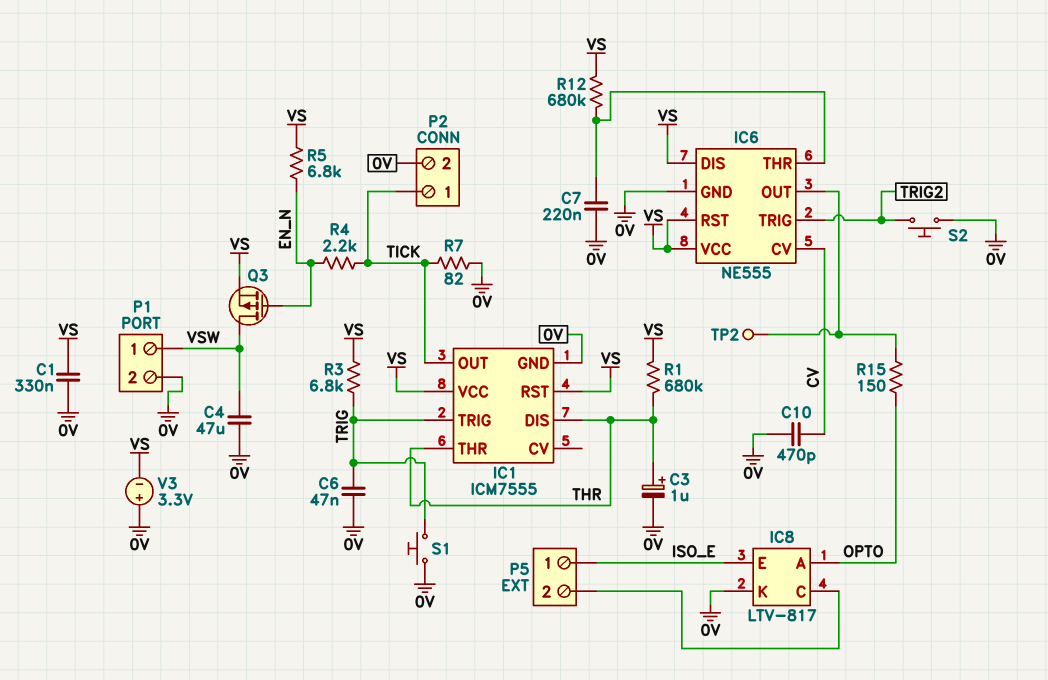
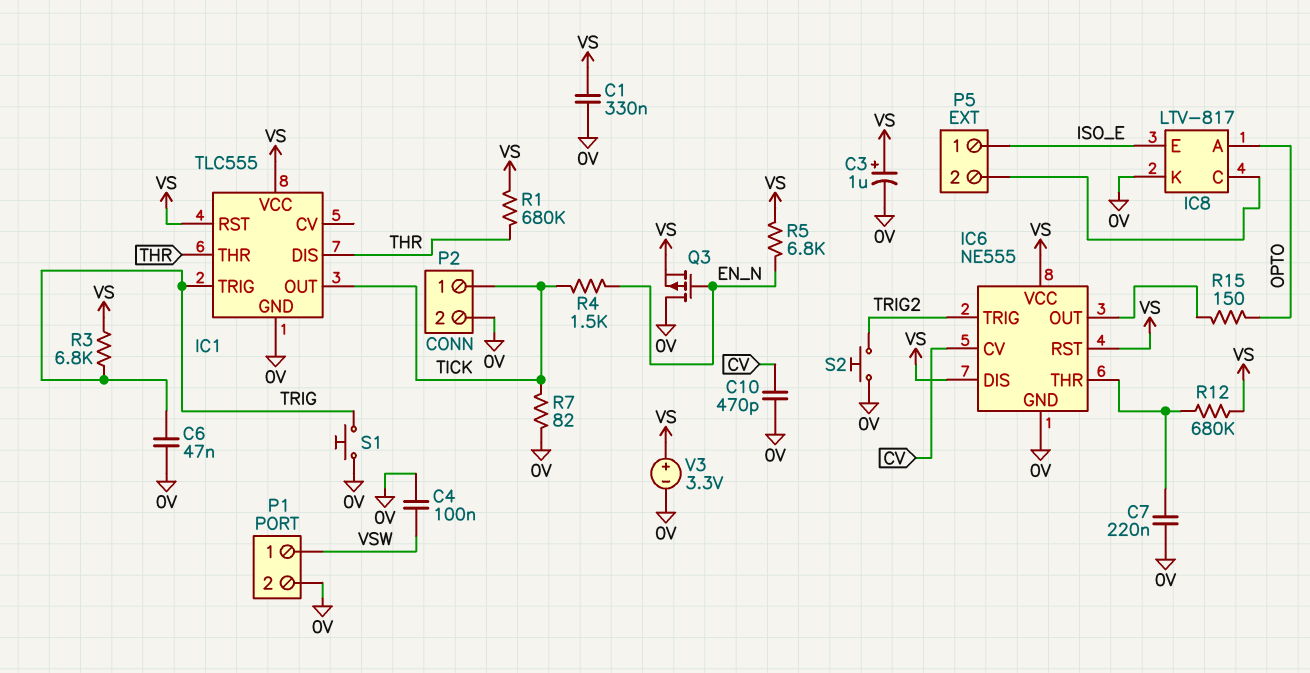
C3: 1uF (plus THR, minus 0V) -> 1uF (plus VS, minus 0V)
C4: 47uF (0V, VSW) -> 100nF (0V, VSW)
IC1: ICM7555 -> TLC555
Q3: PMOS (G EN_N, D VSW, S VS) -> PMOS (G EN_N, D 0V, S VS)
R4: 2.2k (EN_N, TICK) -> 1.5k (EN_N, TICK)
TP2: test point (IC6/OUT) -> none
V3: 3.3V (plus 0V, minus VS) -> 3.3V (plus VS, minus 0V)

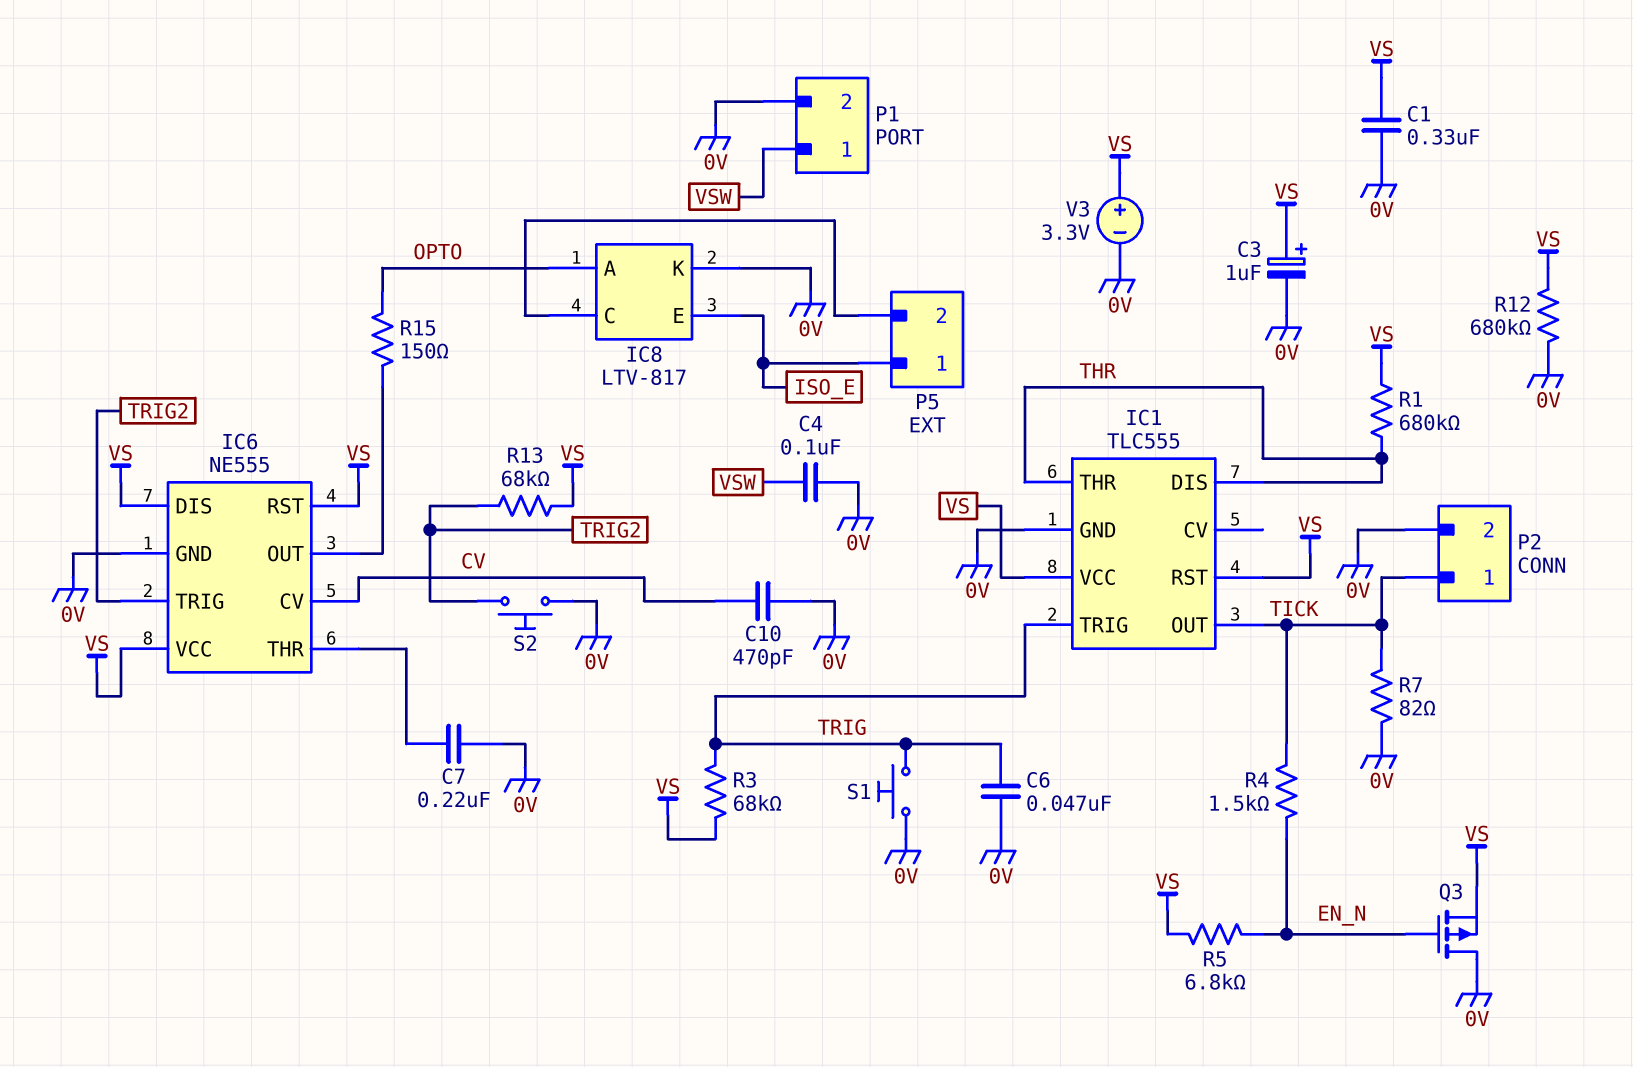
R3: 6.8k (TRIG, VS) -> 68k (TRIG, VS)
R12: 680k (IC6/THR, VS) -> 680k (0V, VS)
R13: none -> 68k (TRIG2, VS)

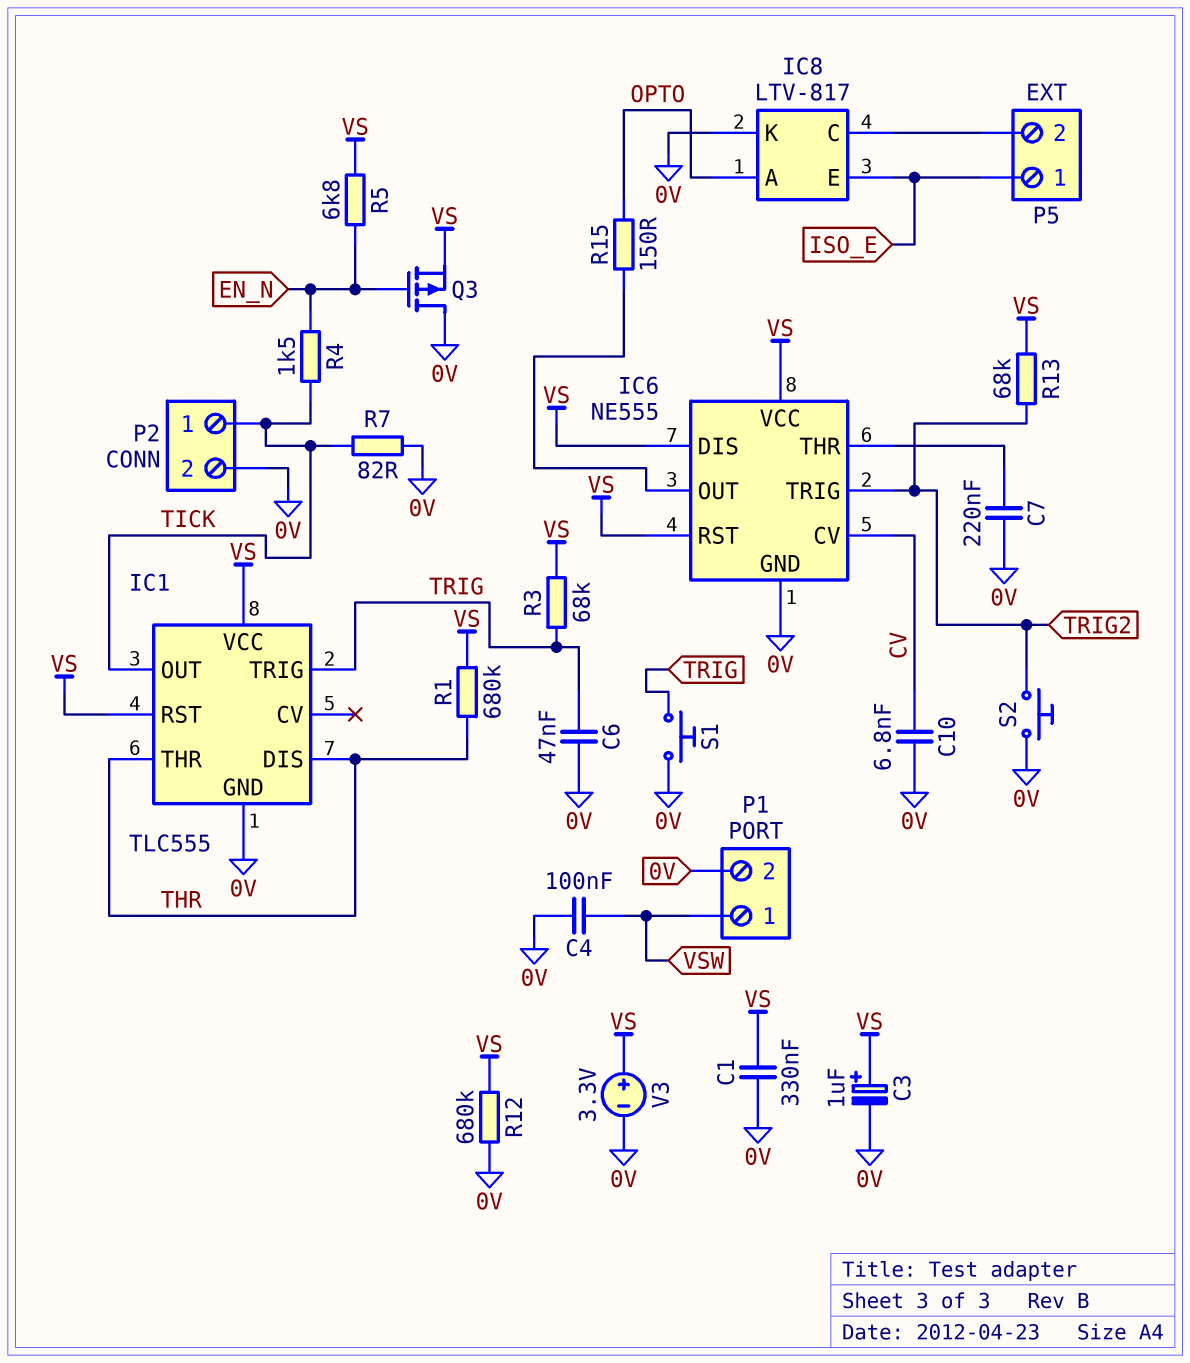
C10: 470pF (0V, CV) -> 6.8nF (0V, CV)

